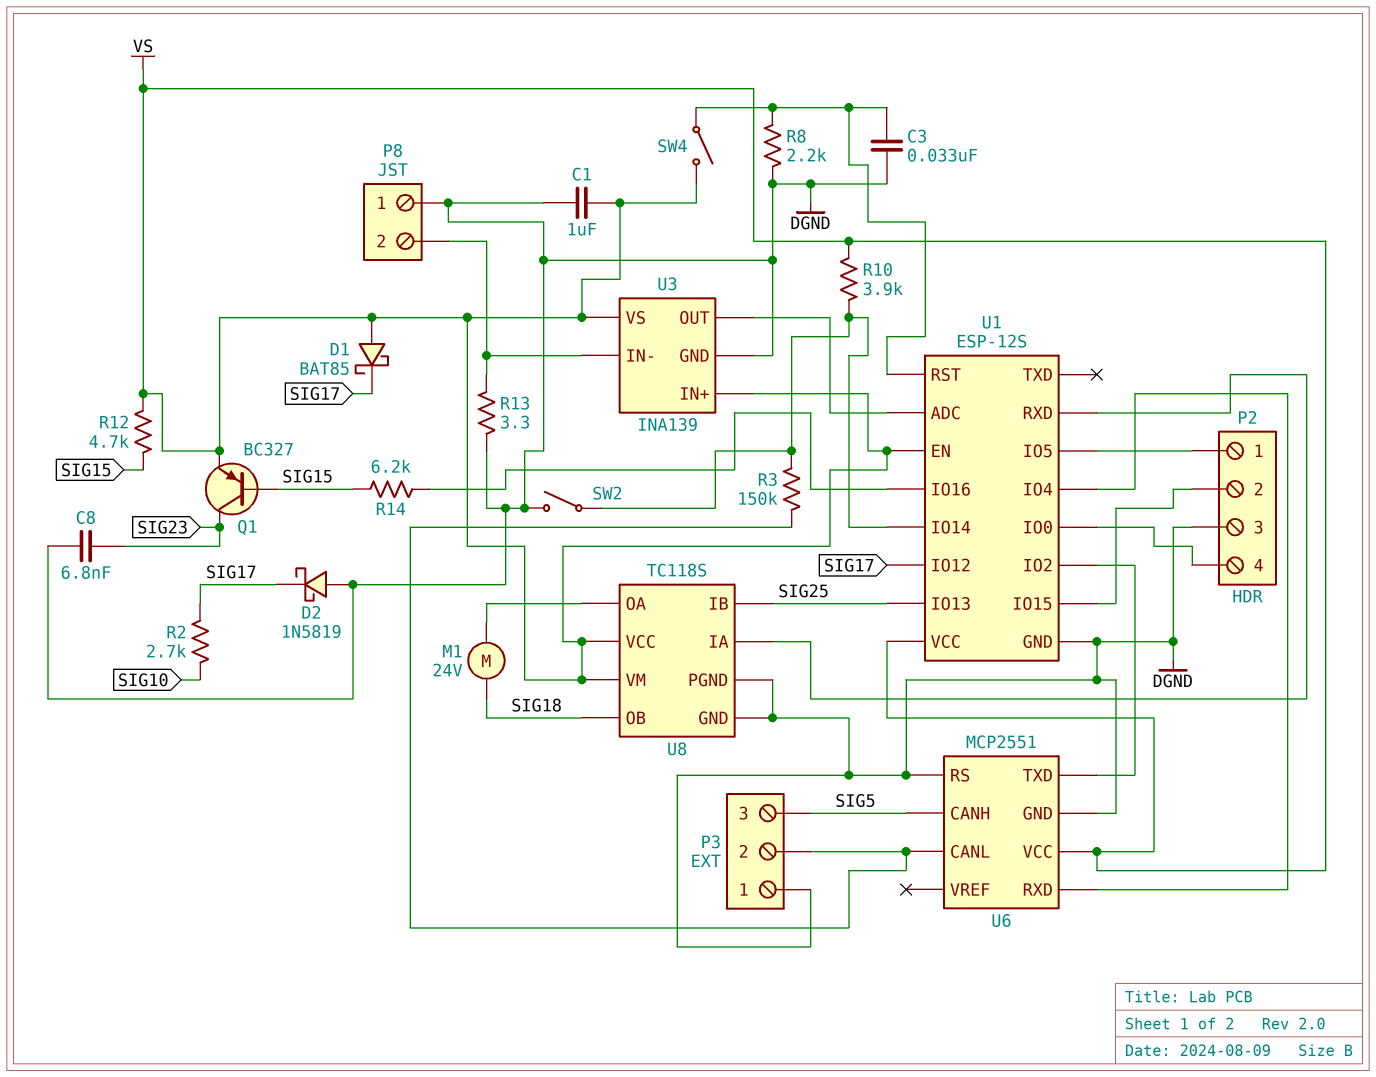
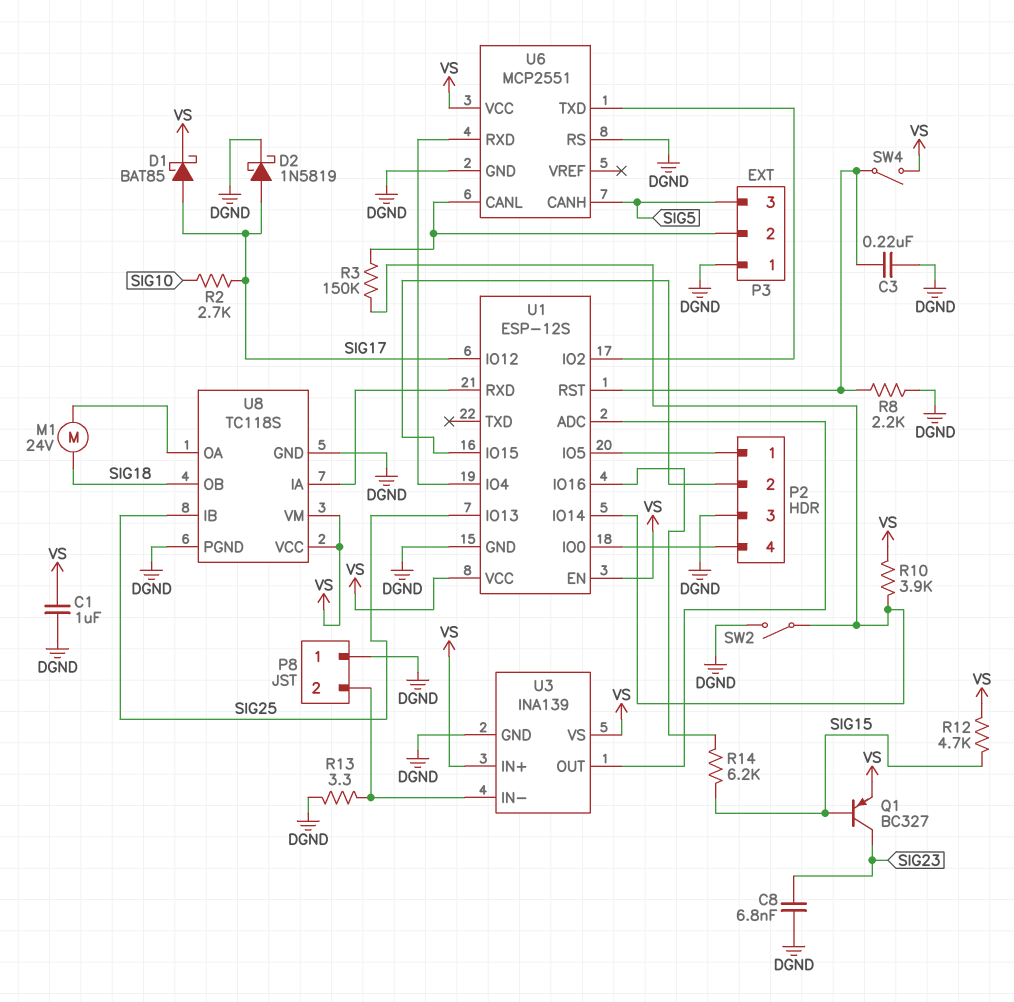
C3: 33nF (DGND, U1/RST) -> 220nF (DGND, U1/RST)
D1: schottky BAT85 (A VS, K SIG17) -> schottky BAT85 (A SIG17, K VS)
D2: schottky 1N5819 (A DGND, K SIG17) -> schottky 1N5819 (A SIG17, K DGND)

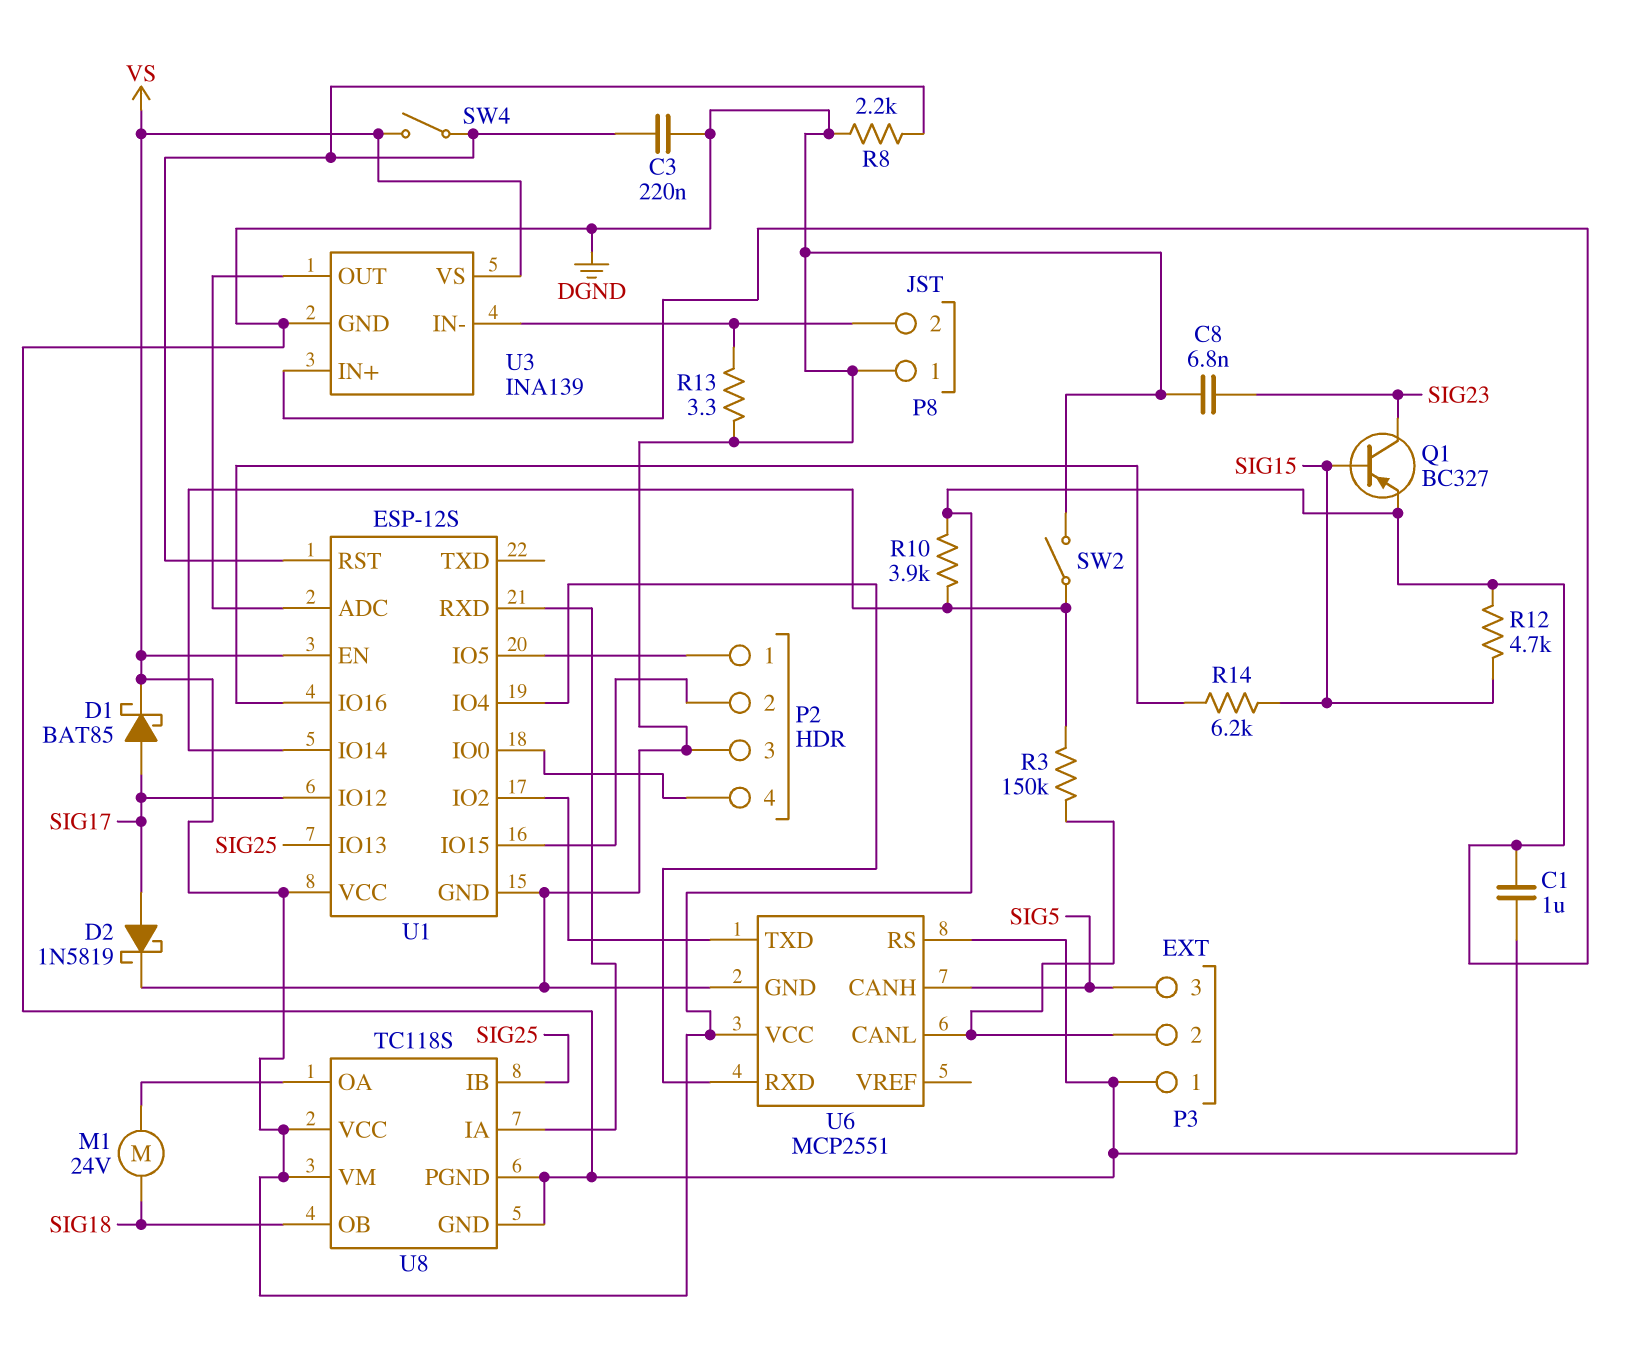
R2: 2.7k (SIG10, SIG17) -> none

